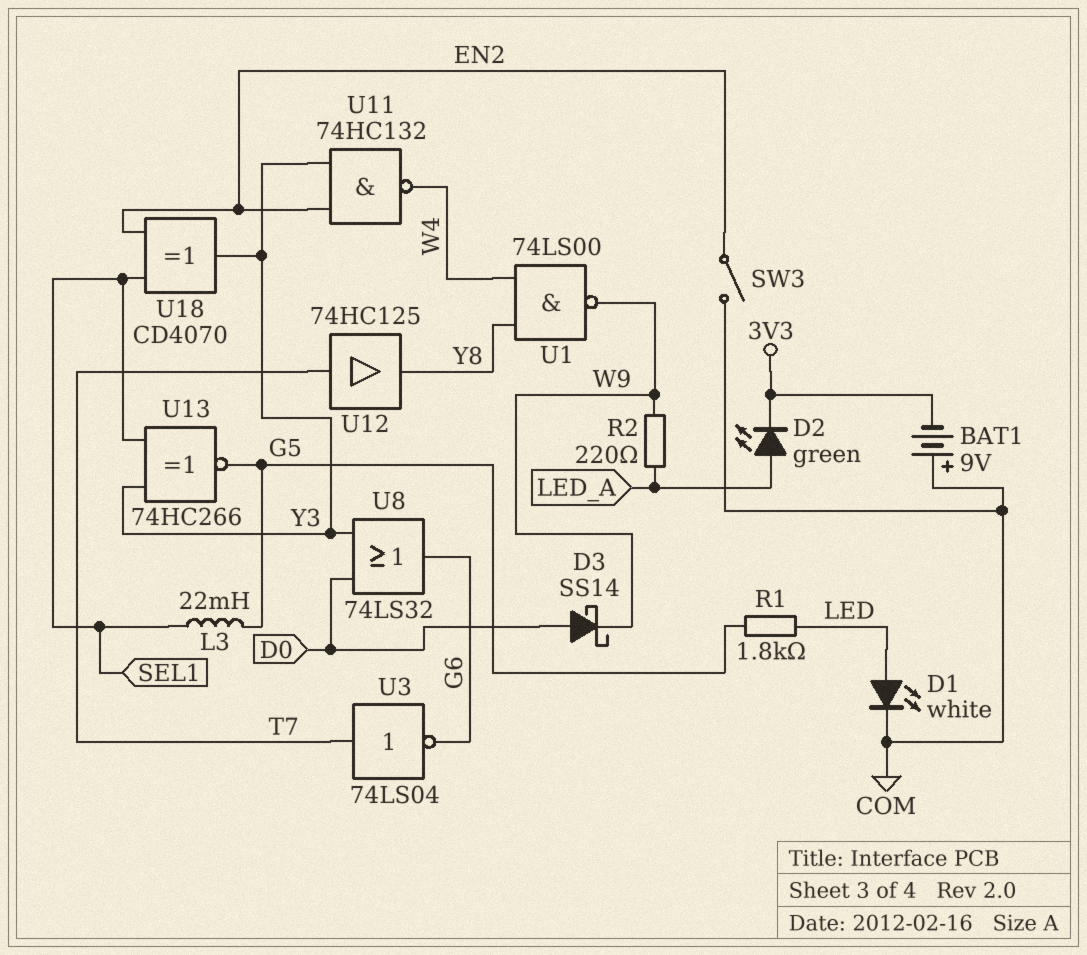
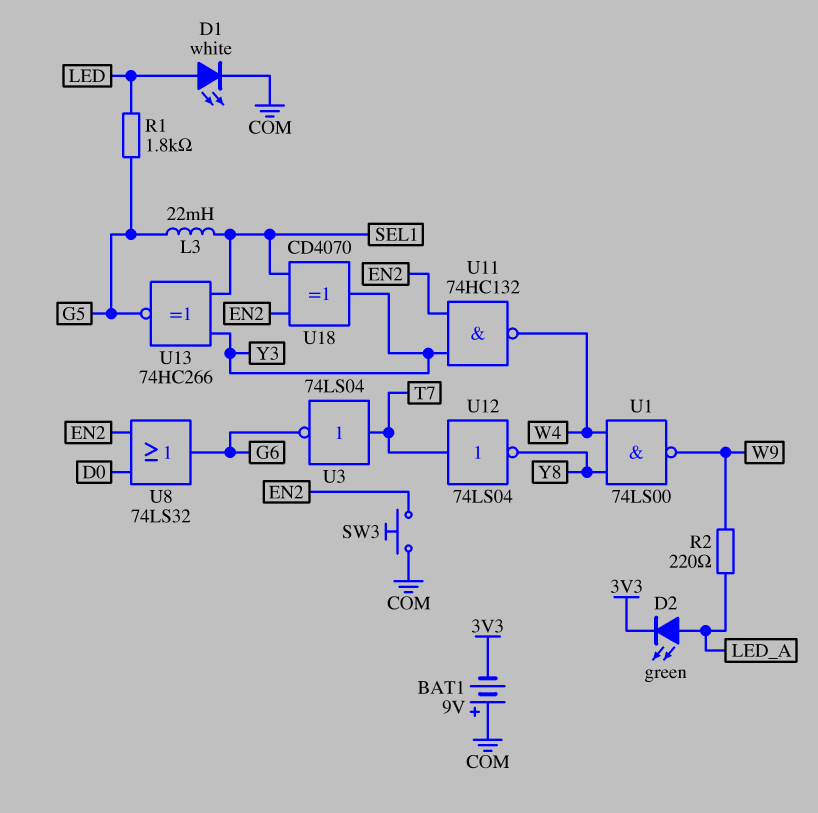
D3: schottky SS14 (A D0, K W9) -> none
SW3: switch (COM, EN2) -> button (COM, EN2)
U8: OR 74LS32 (in D0, in Y3, out G6) -> OR 74LS32 (in D0, in EN2, out G6)
U12: buffer 74HC125 (in T7, out Y8) -> NOT 74LS04 (in T7, out Y8)

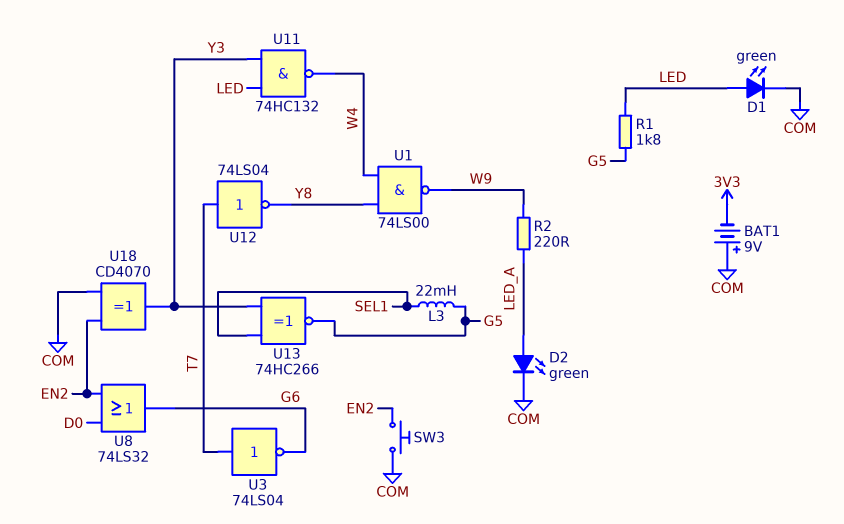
D1: LED white (A LED, K COM) -> LED green (A LED, K COM)
D2: LED green (A LED_A, K 3V3) -> LED green (A LED_A, K COM)
U11: NAND 74HC132 (in EN2, in Y3, out W4) -> NAND 74HC132 (in LED, in Y3, out W4)
U18: XOR CD4070 (in EN2, in SEL1, out Y3) -> XOR CD4070 (in COM, in EN2, out Y3)

